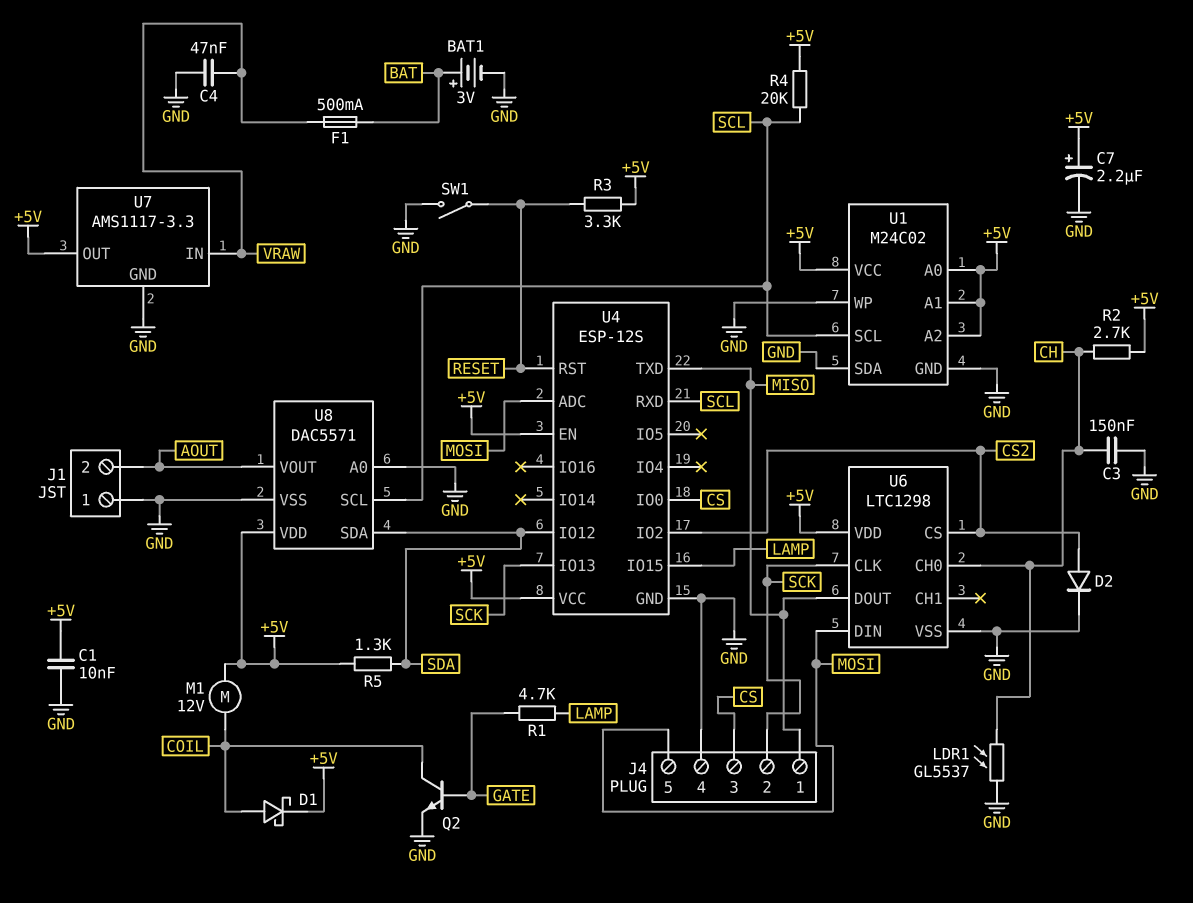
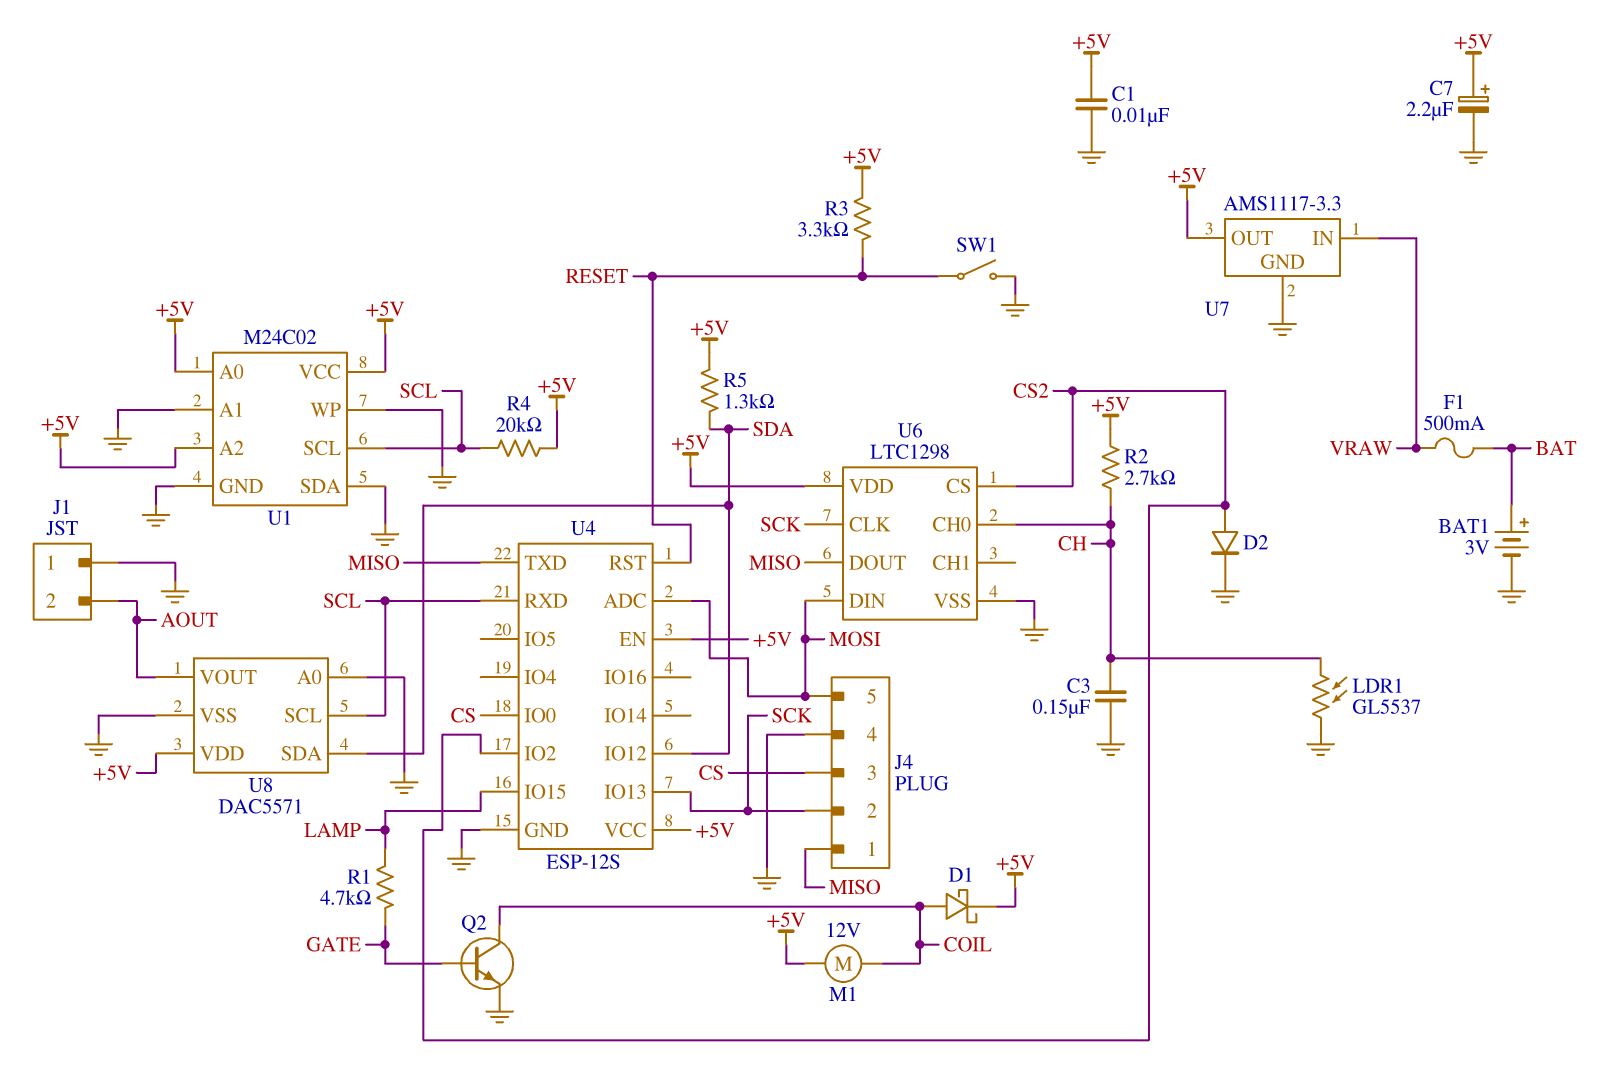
C4: 47nF (GND, VRAW) -> none
U1 pin A1: +5V -> GND

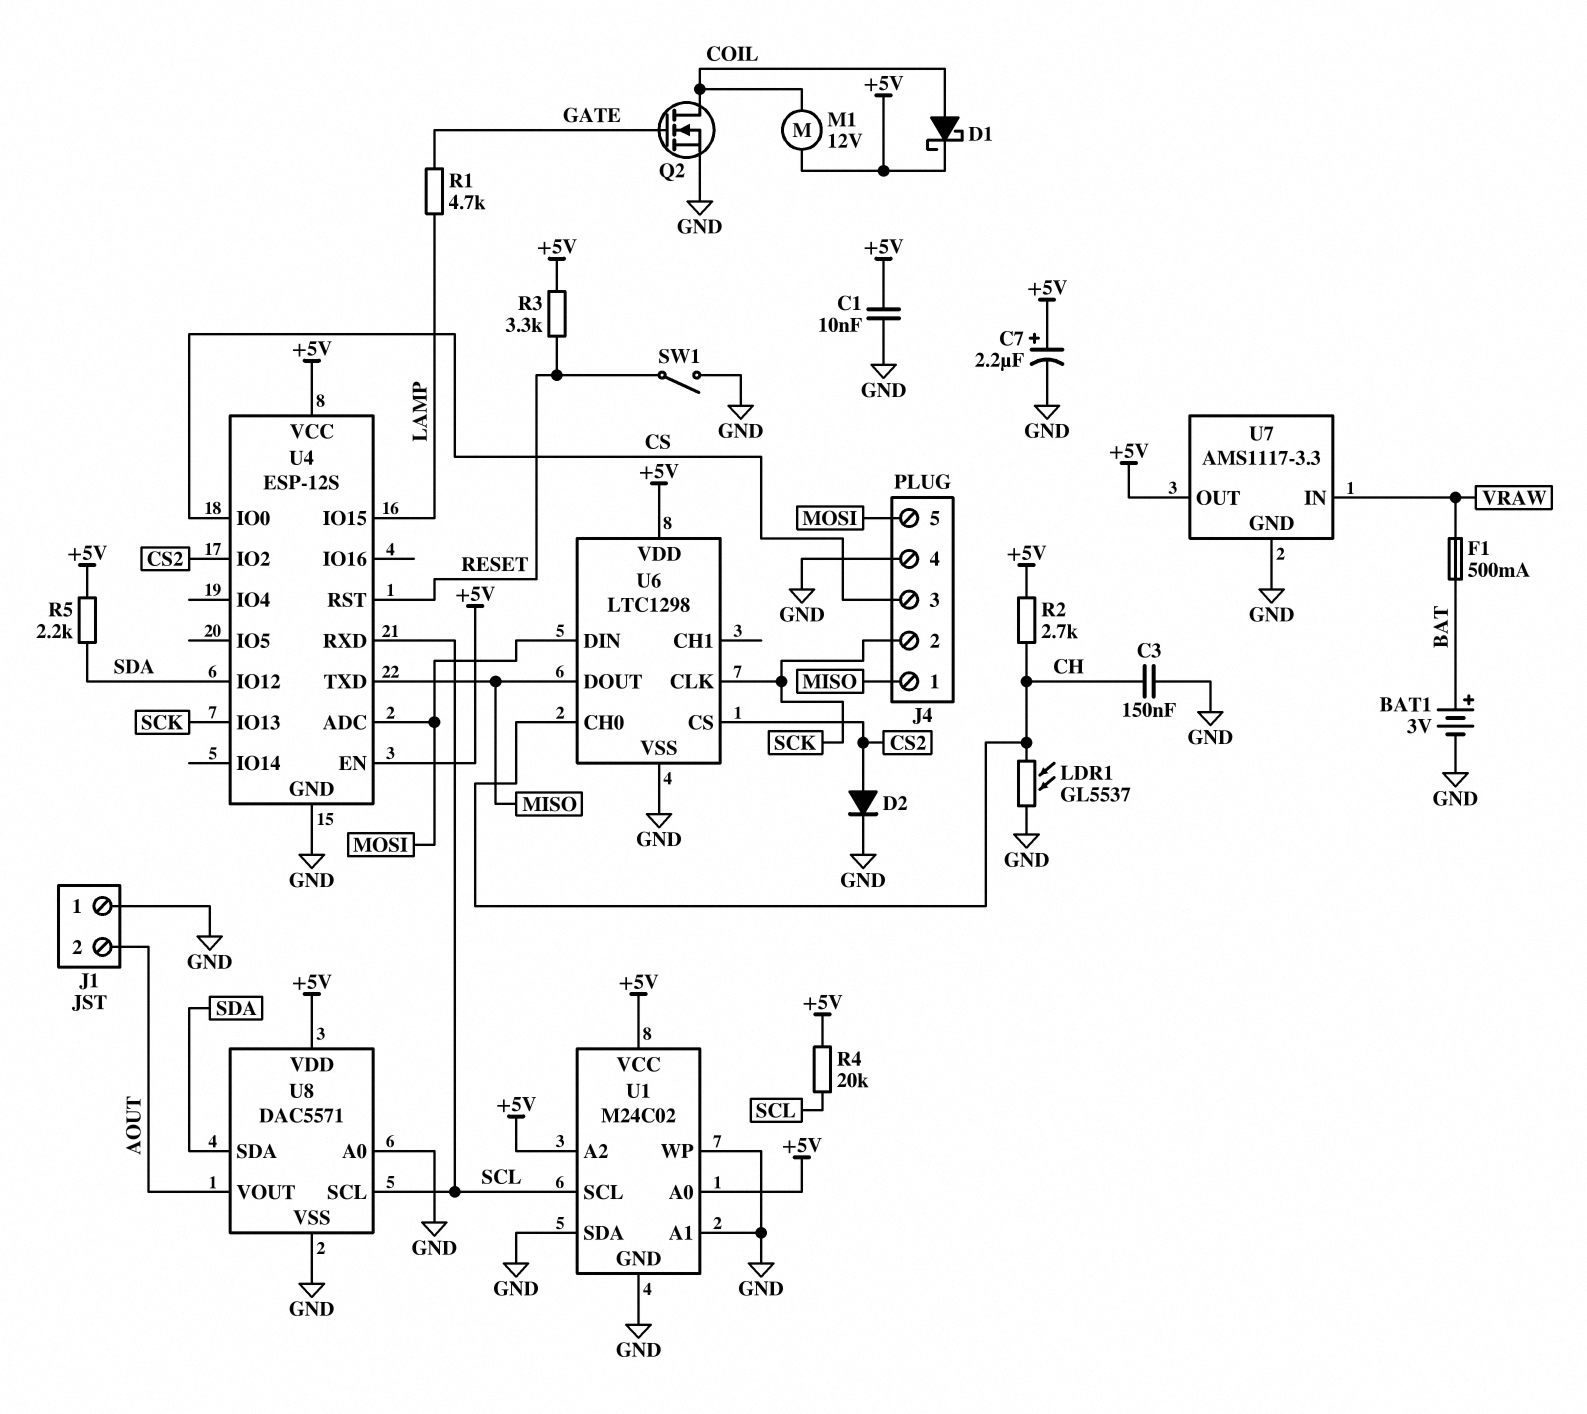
Q2: NPN (B GATE, C COIL, E GND) -> NMOS (G GATE, D COIL, S GND)
R5: 1.3k (+5V, SDA) -> 2.2k (+5V, SDA)

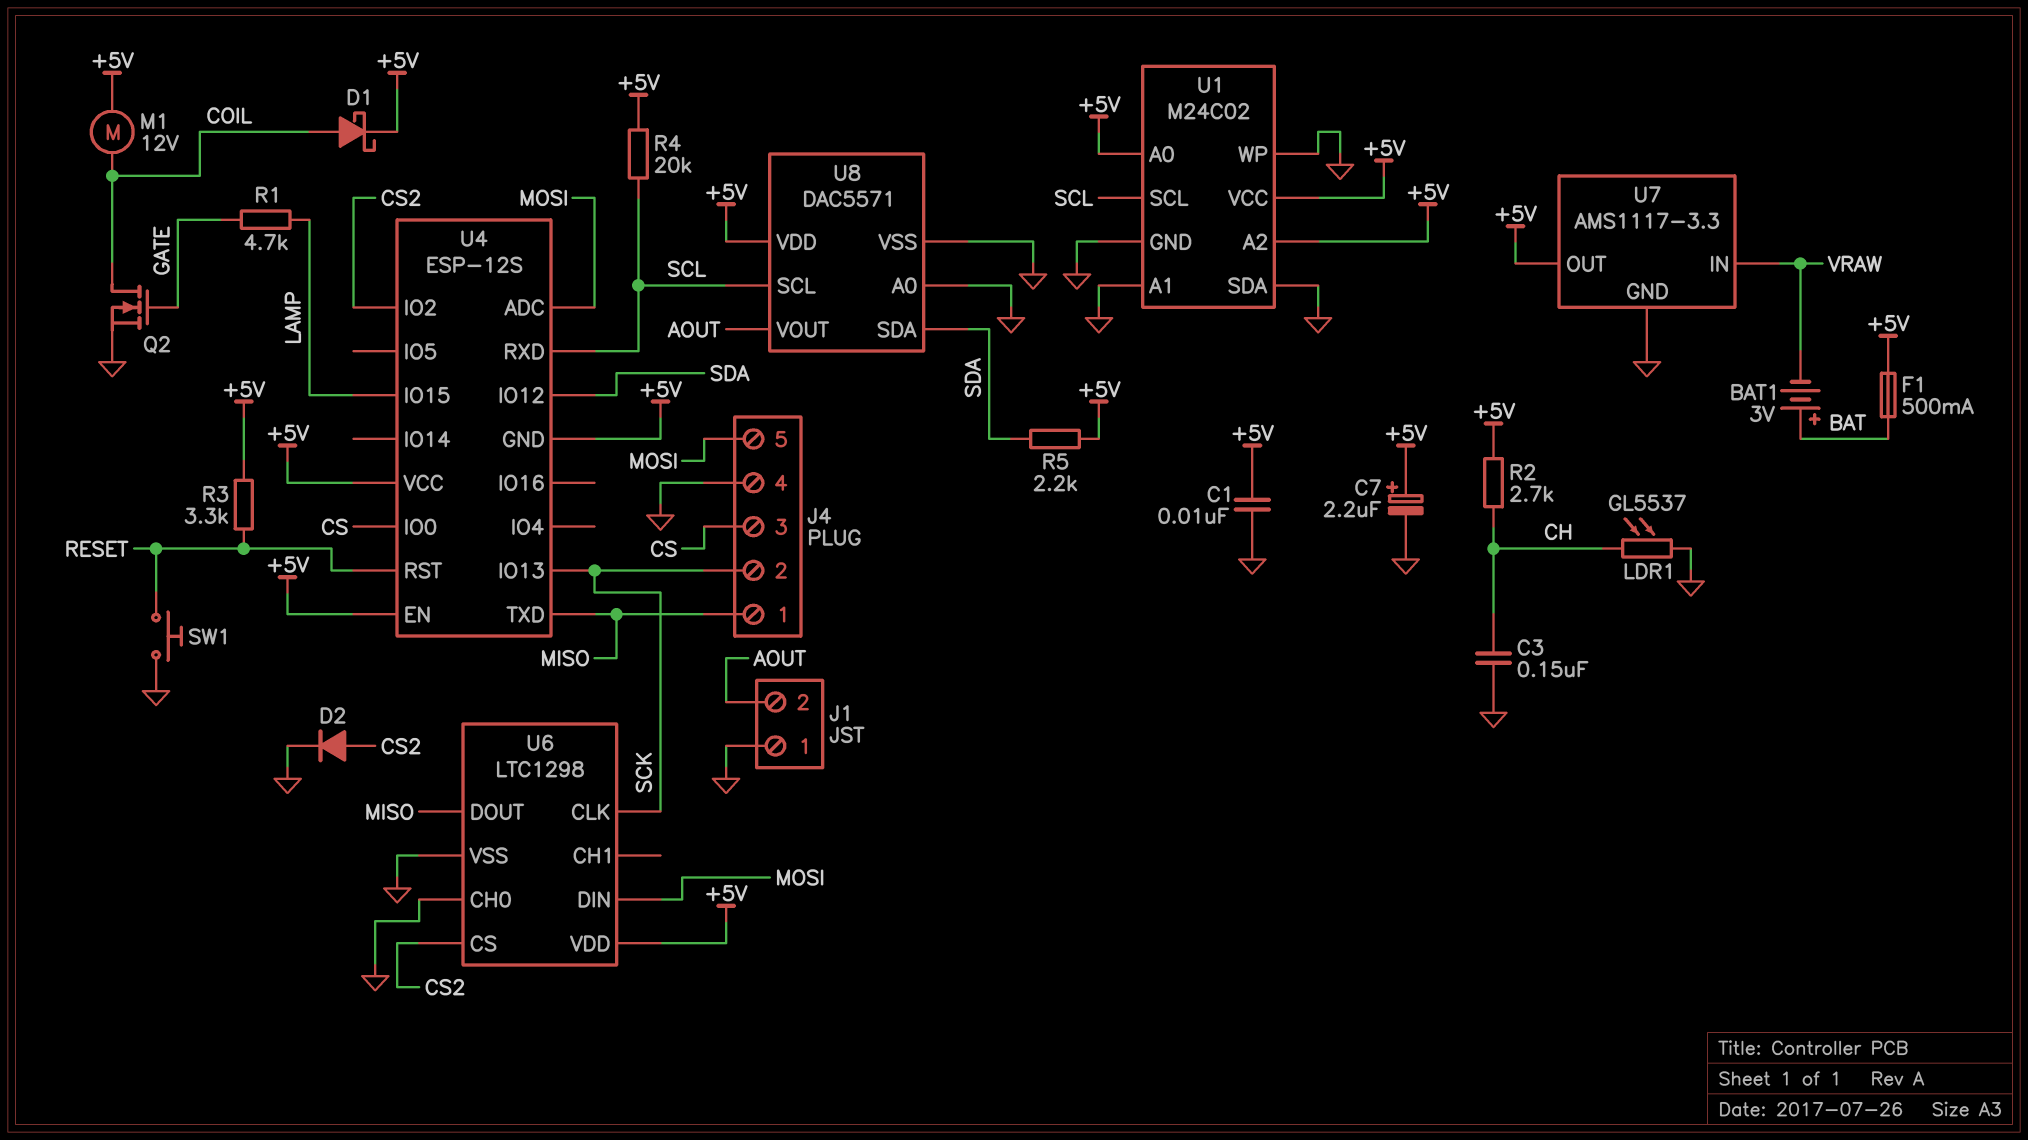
BAT1: 3V (plus BAT, minus GND) -> 3V (plus BAT, minus VRAW)
F1: 500mA (BAT, VRAW) -> 500mA (+5V, BAT)
SW1: switch (GND, RESET) -> button (GND, RESET)
U4 pin GND: GND -> +5V
U6 pin CH0: CH -> GND

